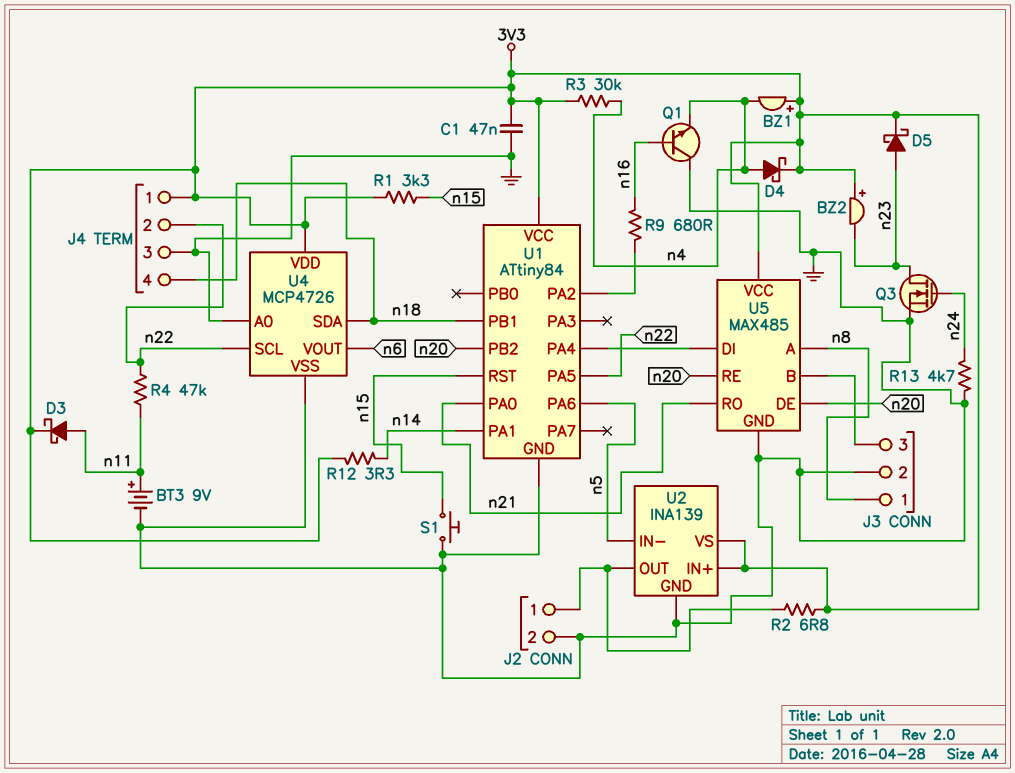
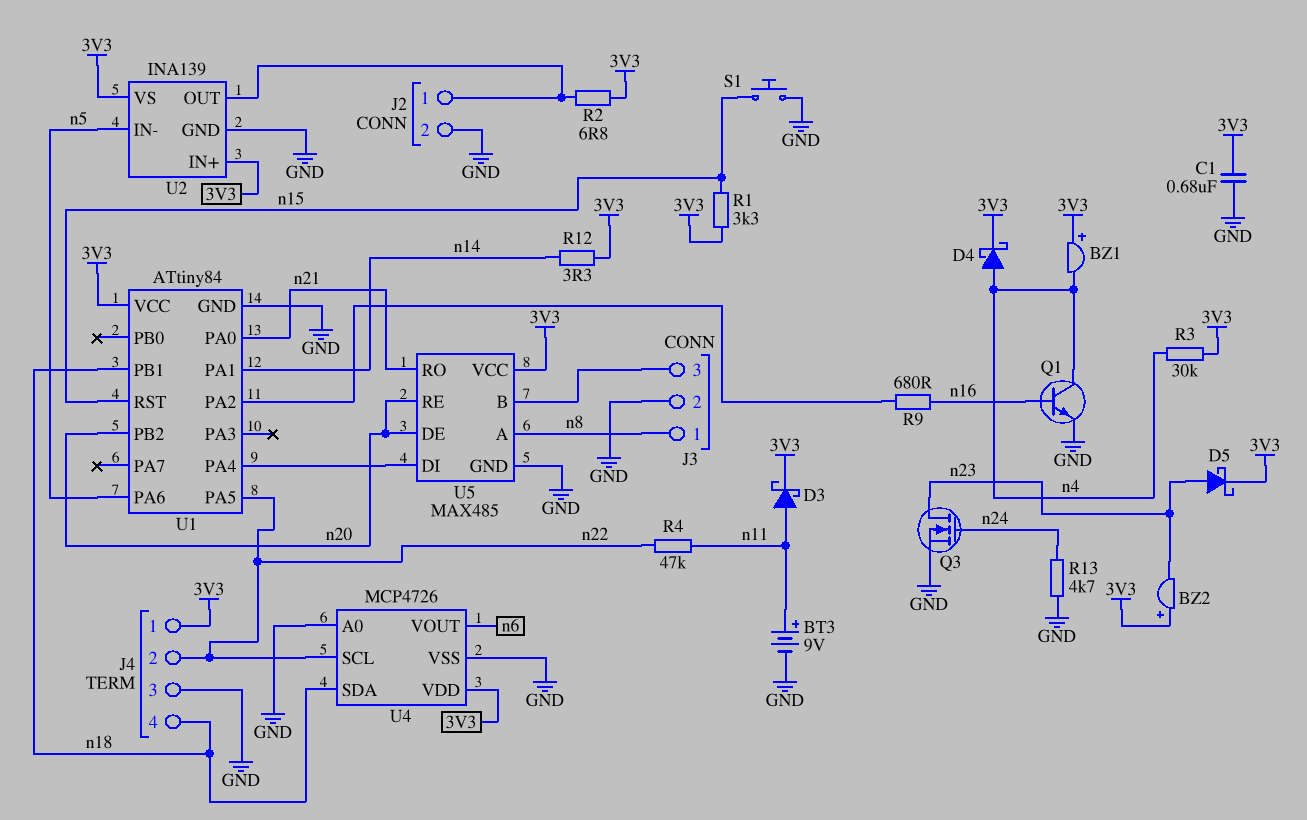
C1: 47nF (3V3, GND) -> 680nF (3V3, GND)
Q1: NPN (B n16, C GND, E n4) -> NPN (B n16, C n4, E GND)

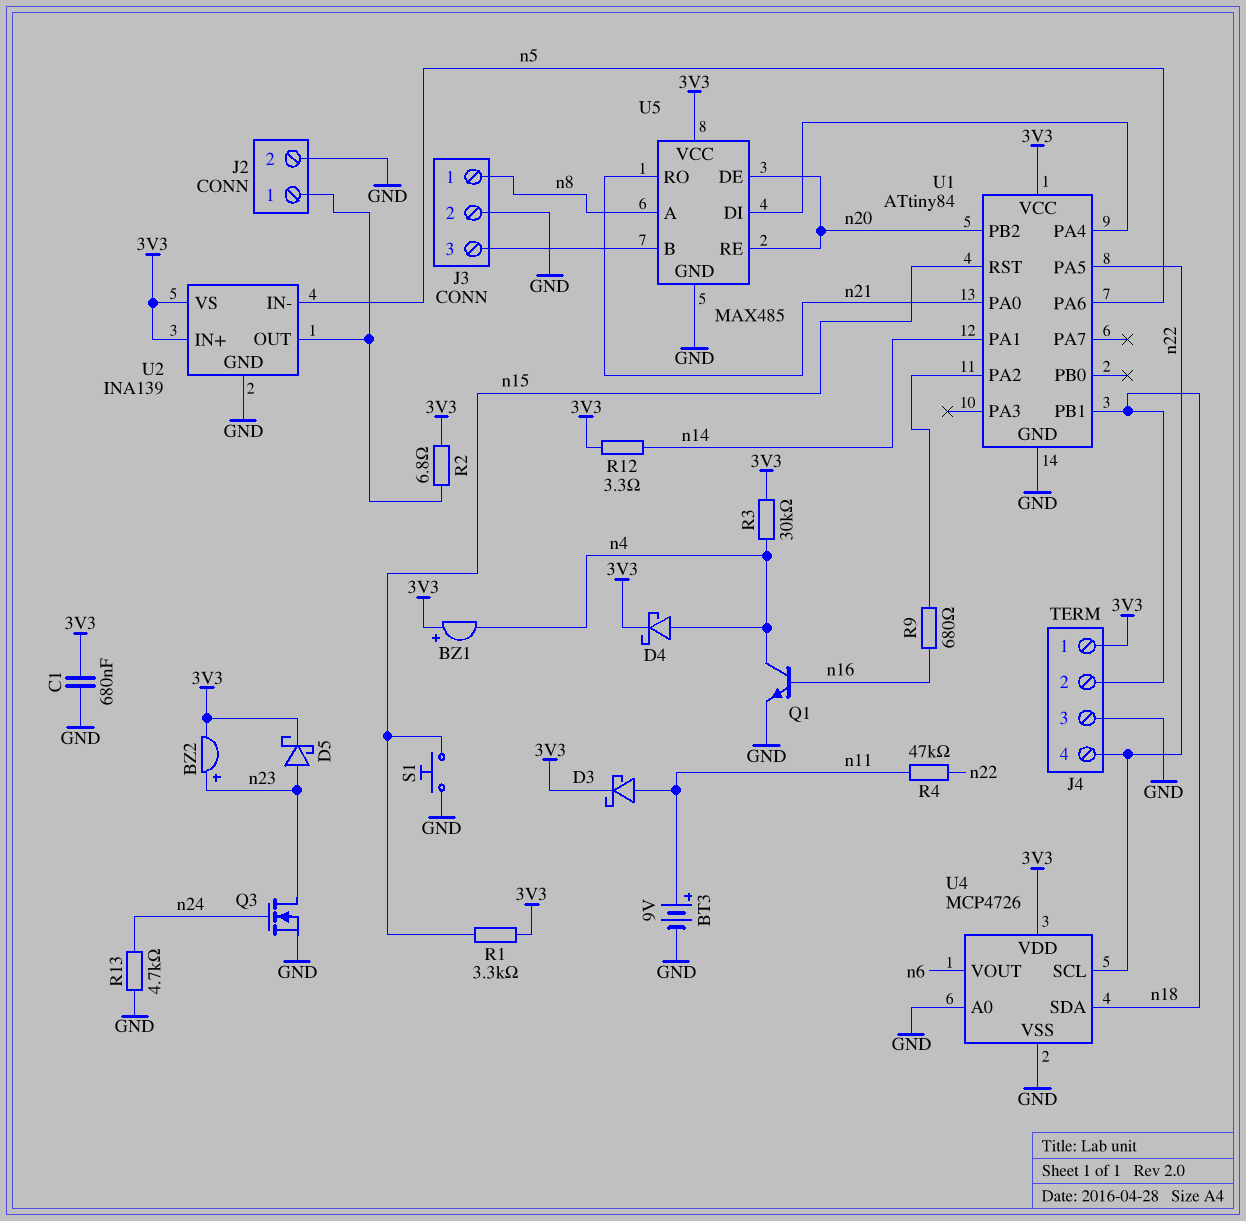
BZ2: buzzer (plus 3V3, minus n23) -> buzzer (plus n23, minus 3V3)
J4 pin 2: n22 -> n18
J4 pin 4: n18 -> n22

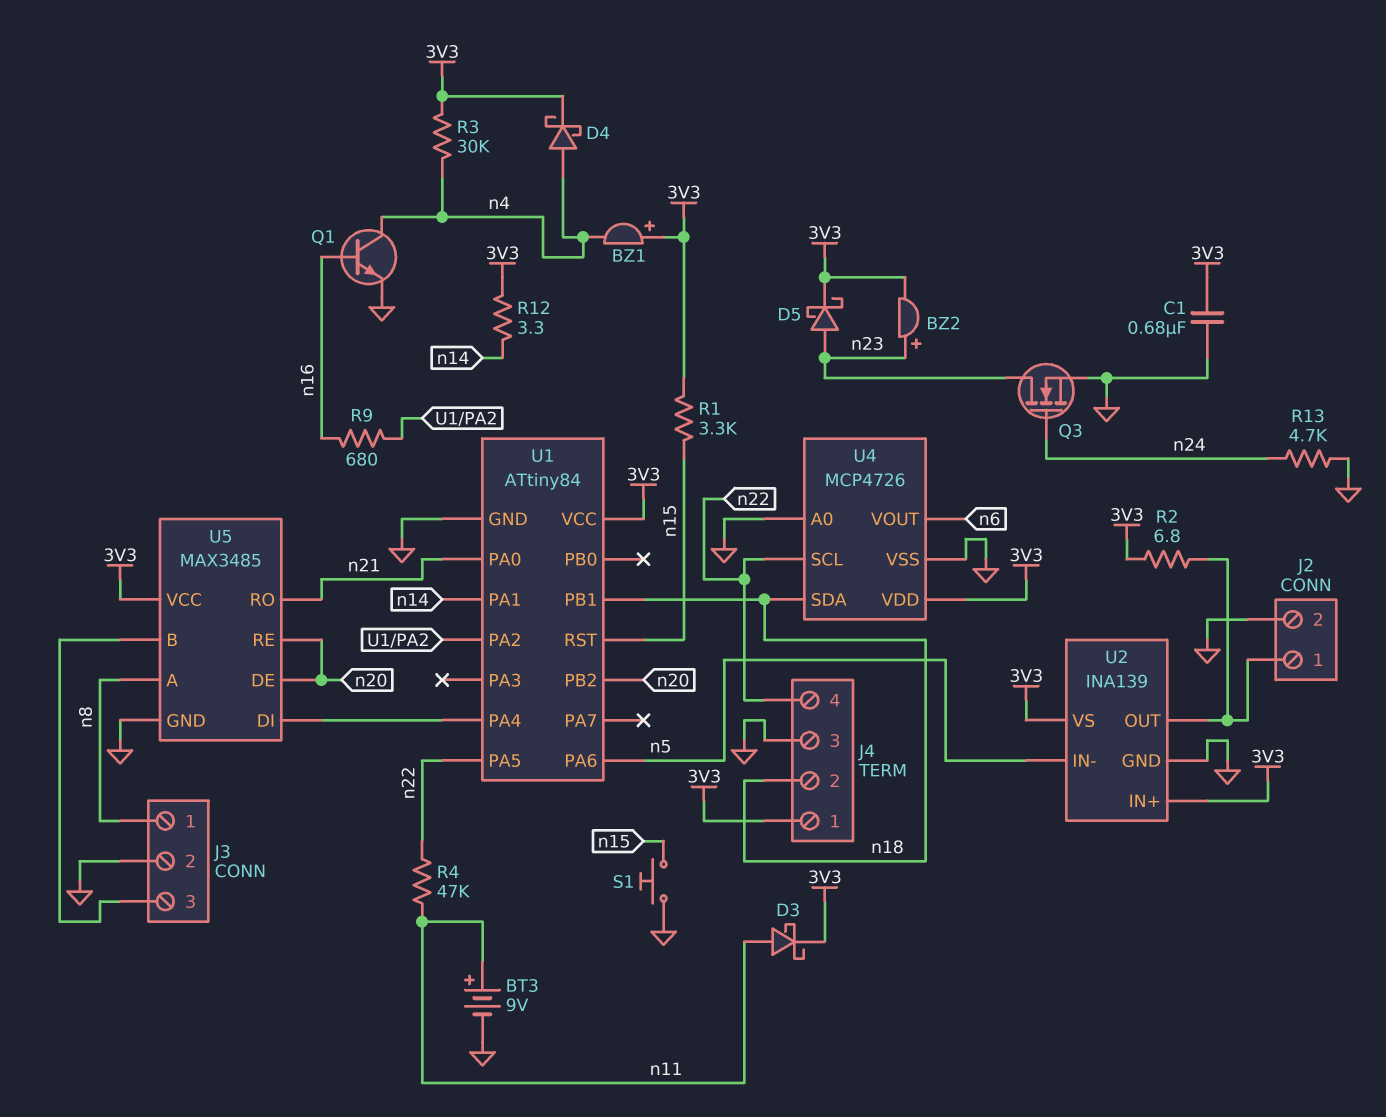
U5: MAX485 -> MAX3485

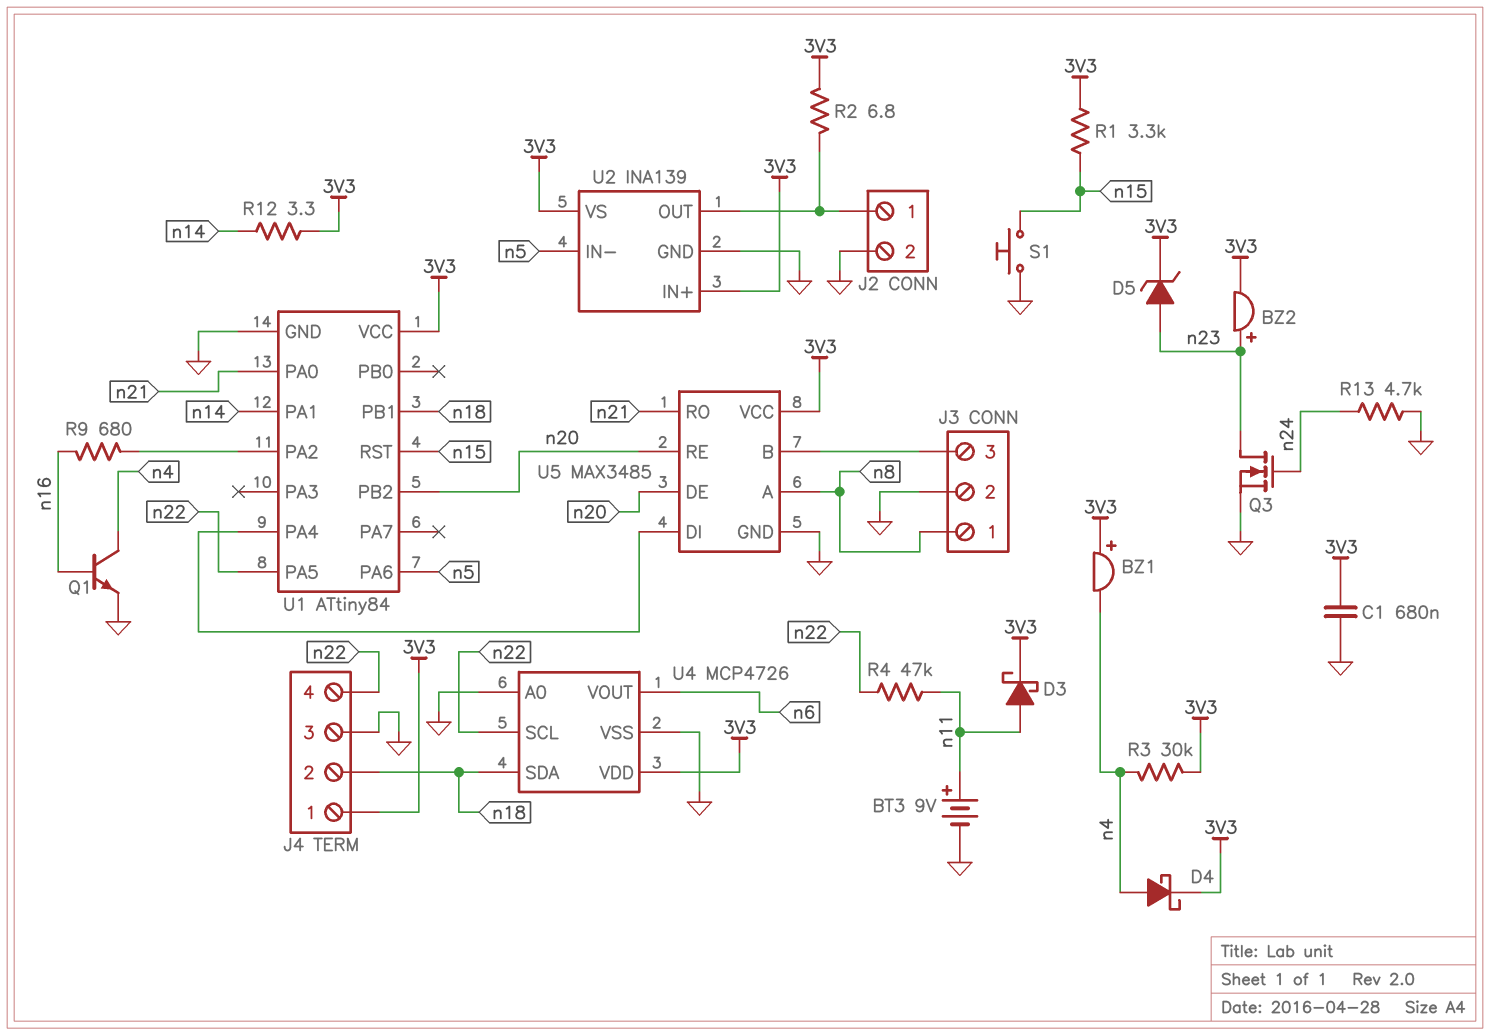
D5: schottky (A n23, K 3V3) -> zener (A n23, K 3V3)

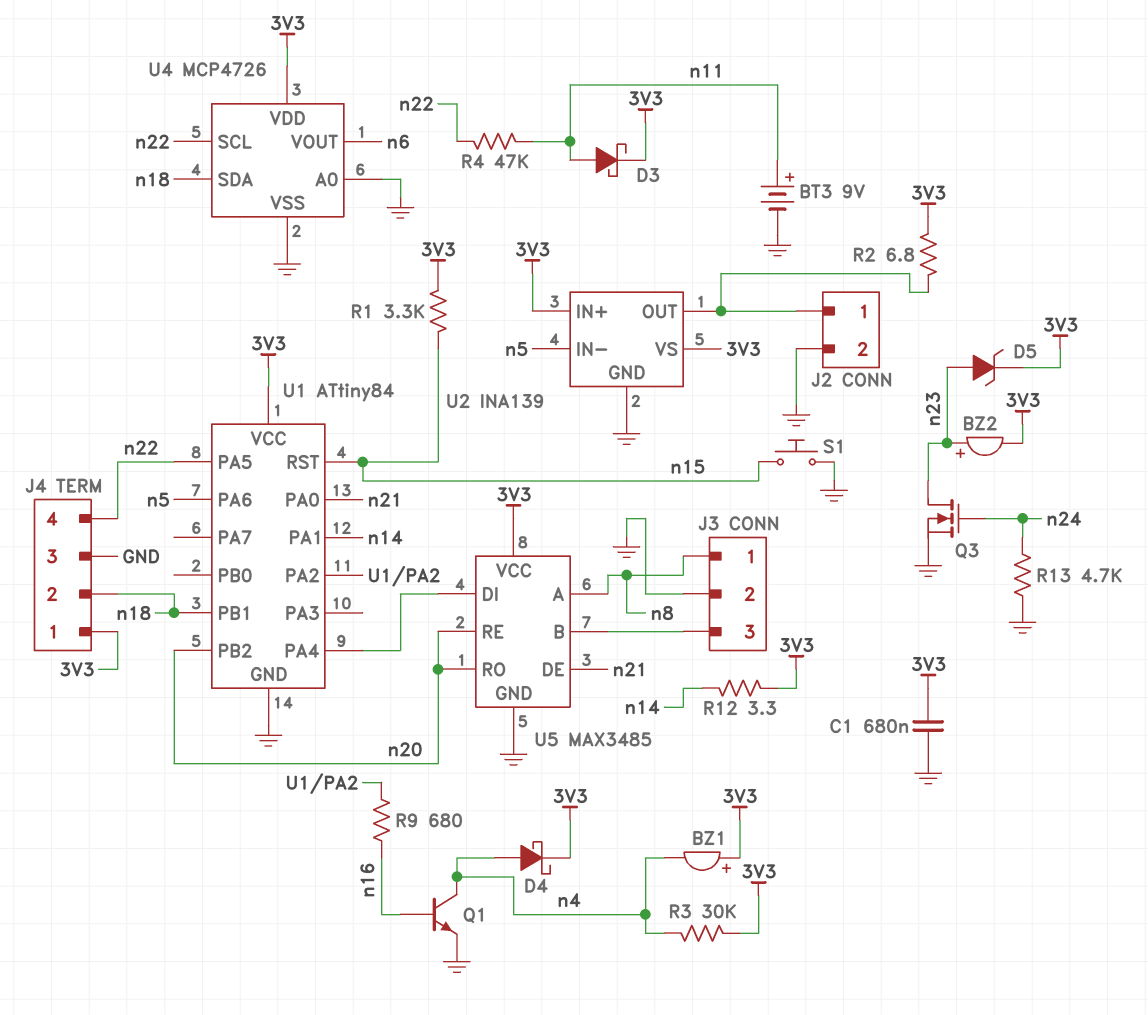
U5 pin DE: n20 -> n21
U5 pin RO: n21 -> n20

